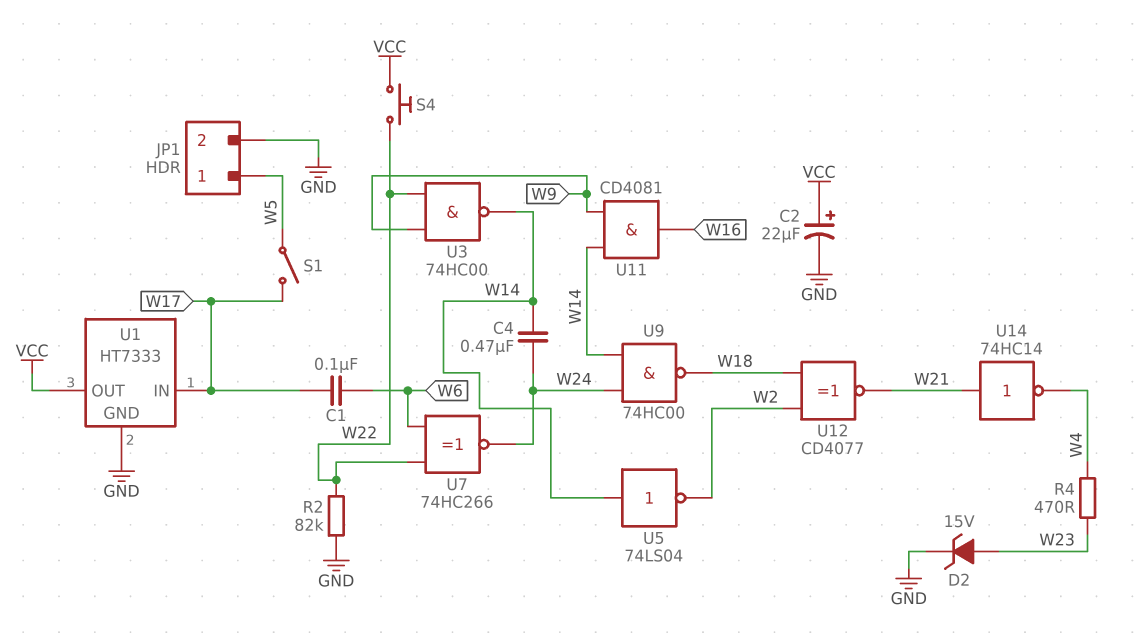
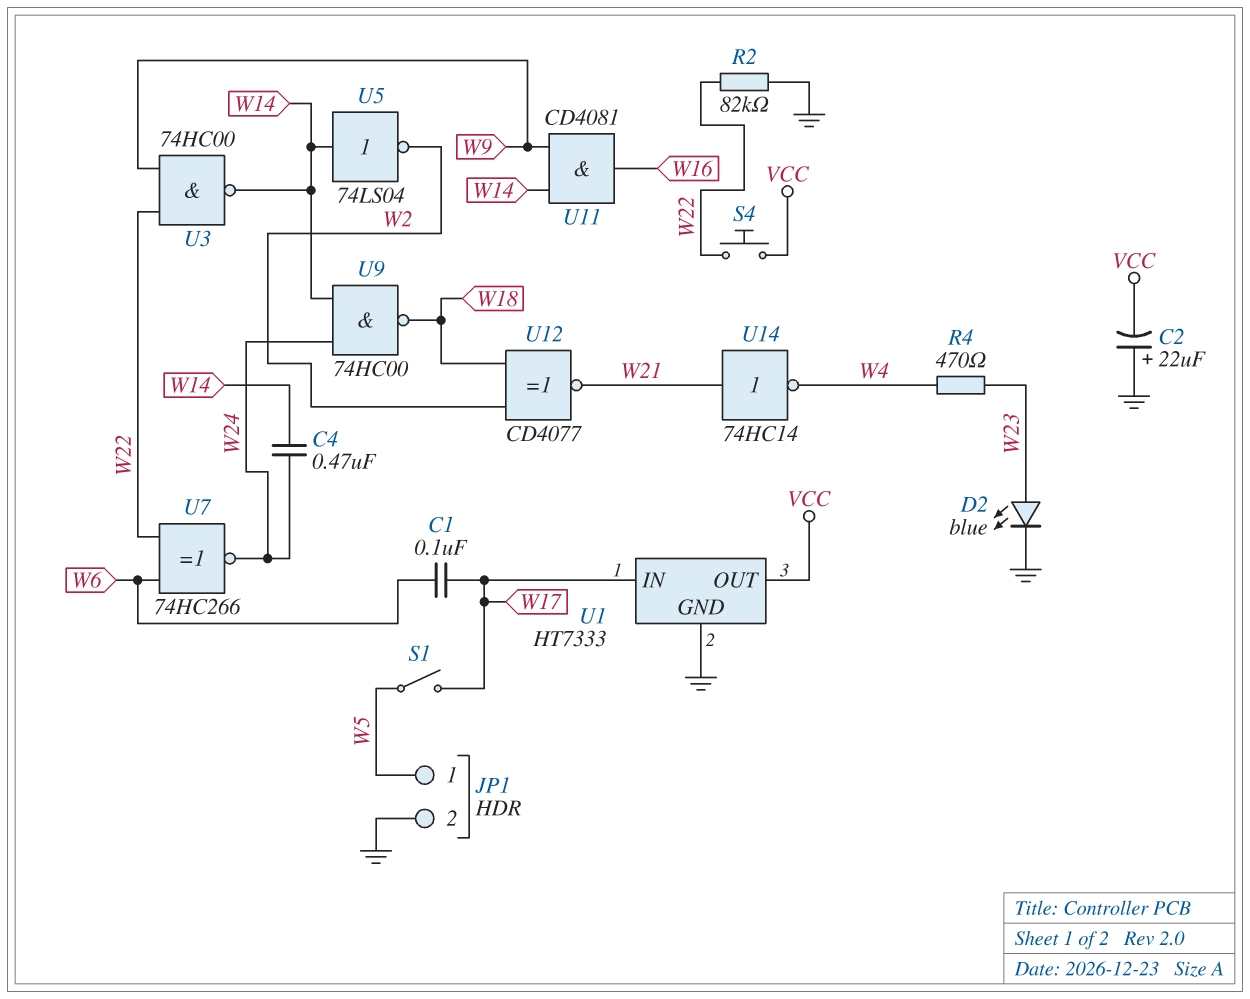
C2: 22uF (plus VCC, minus GND) -> 22uF (plus GND, minus VCC)
D2: zener 15V (A W23, K GND) -> LED blue (A W23, K GND)

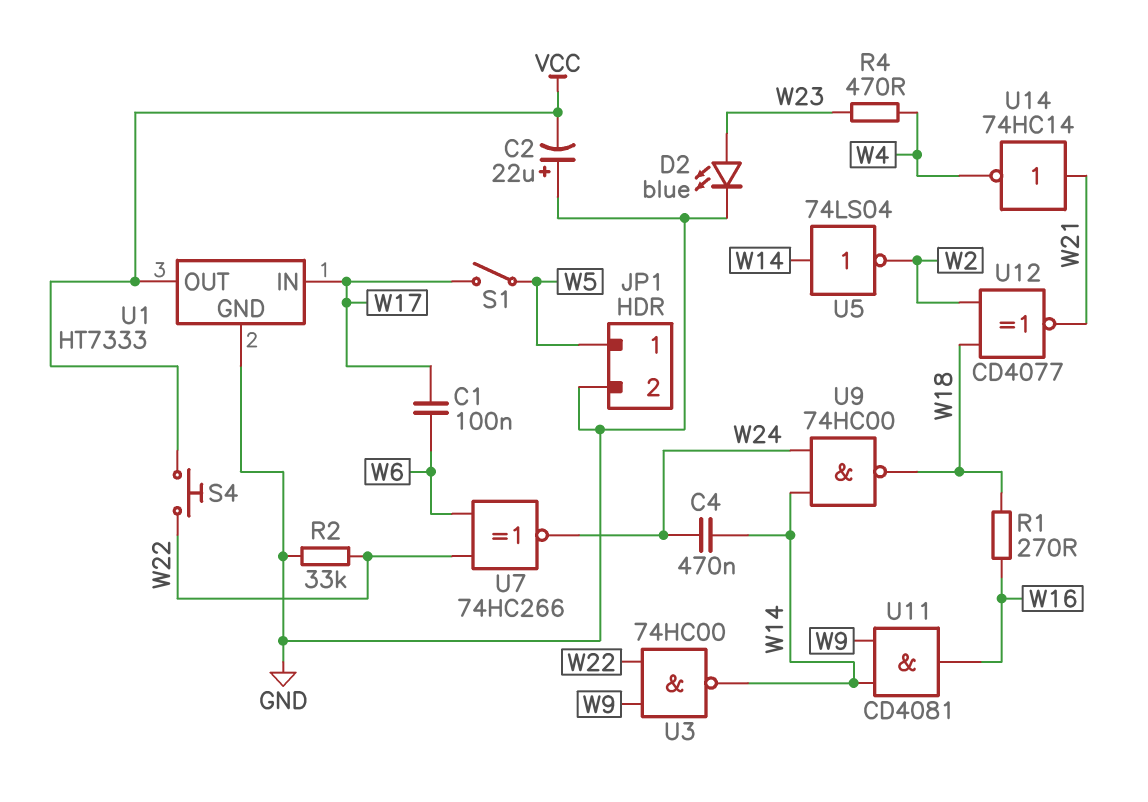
R1: none -> 270 (W16, W18)
R2: 82k (GND, W22) -> 33k (GND, W22)

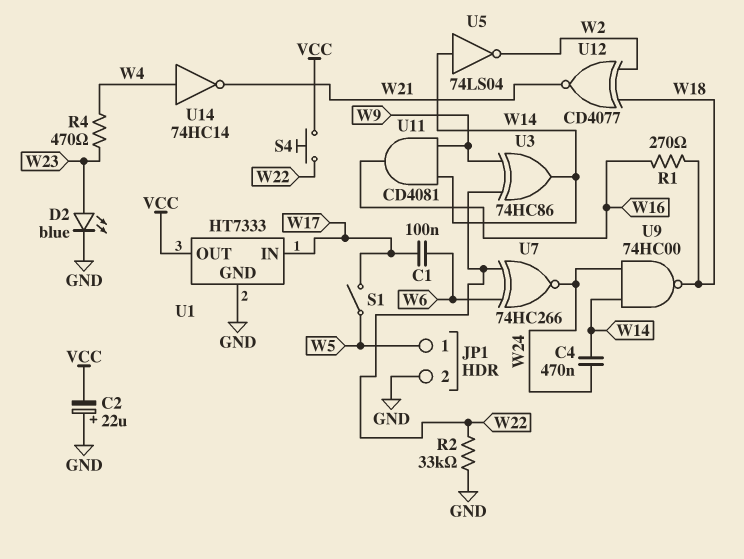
U3: NAND 74HC00 (in W9, in W22, out W14) -> XOR 74HC86 (in W9, in W22, out W14)
U14: NOT 74HC14 (in W21, out W4) -> NOT 74HC14 (in W4, out W21)

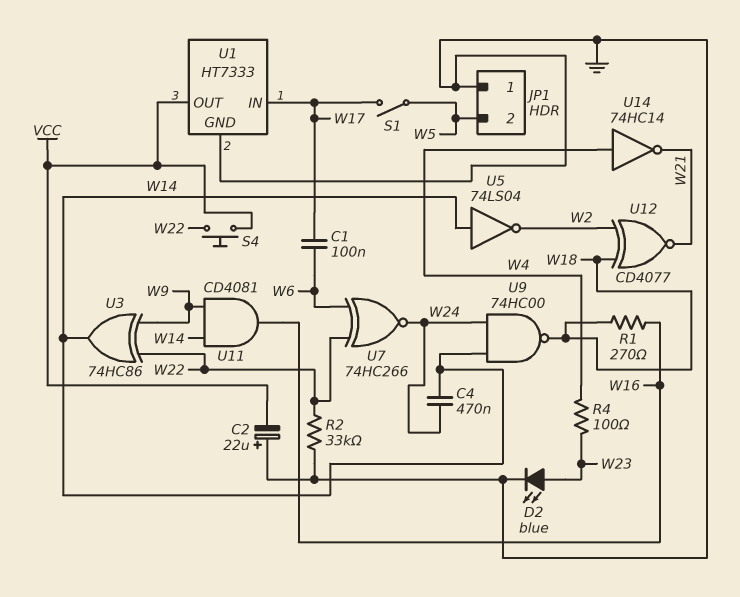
JP1 pin 1: W5 -> GND
JP1 pin 2: GND -> W5
R4: 470 (W4, W23) -> 100 (W4, W23)

